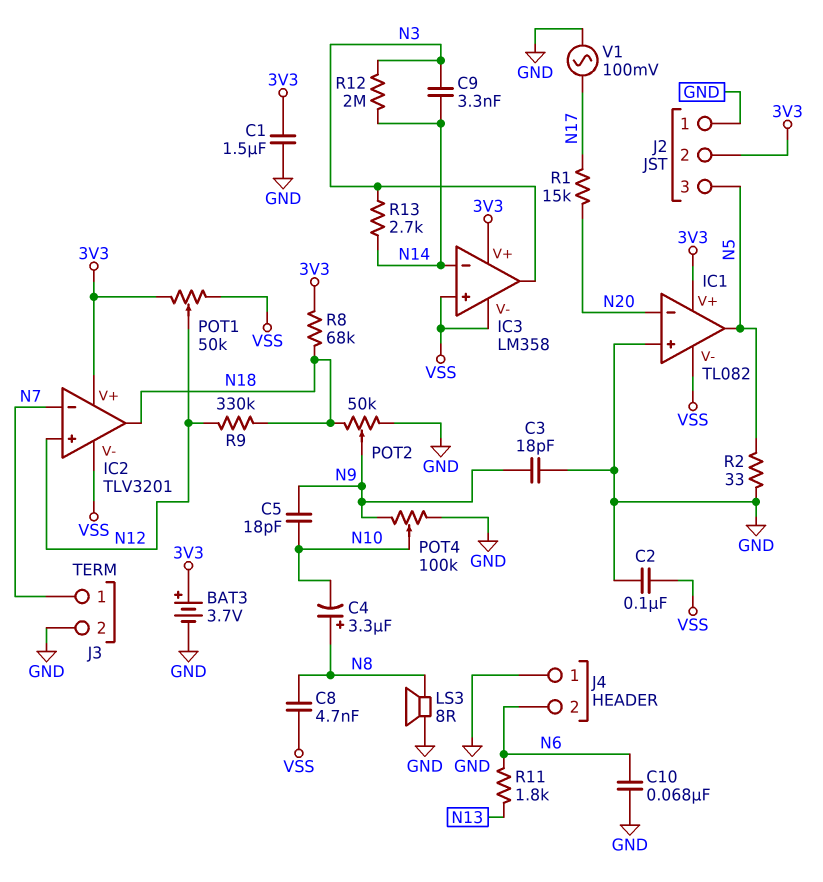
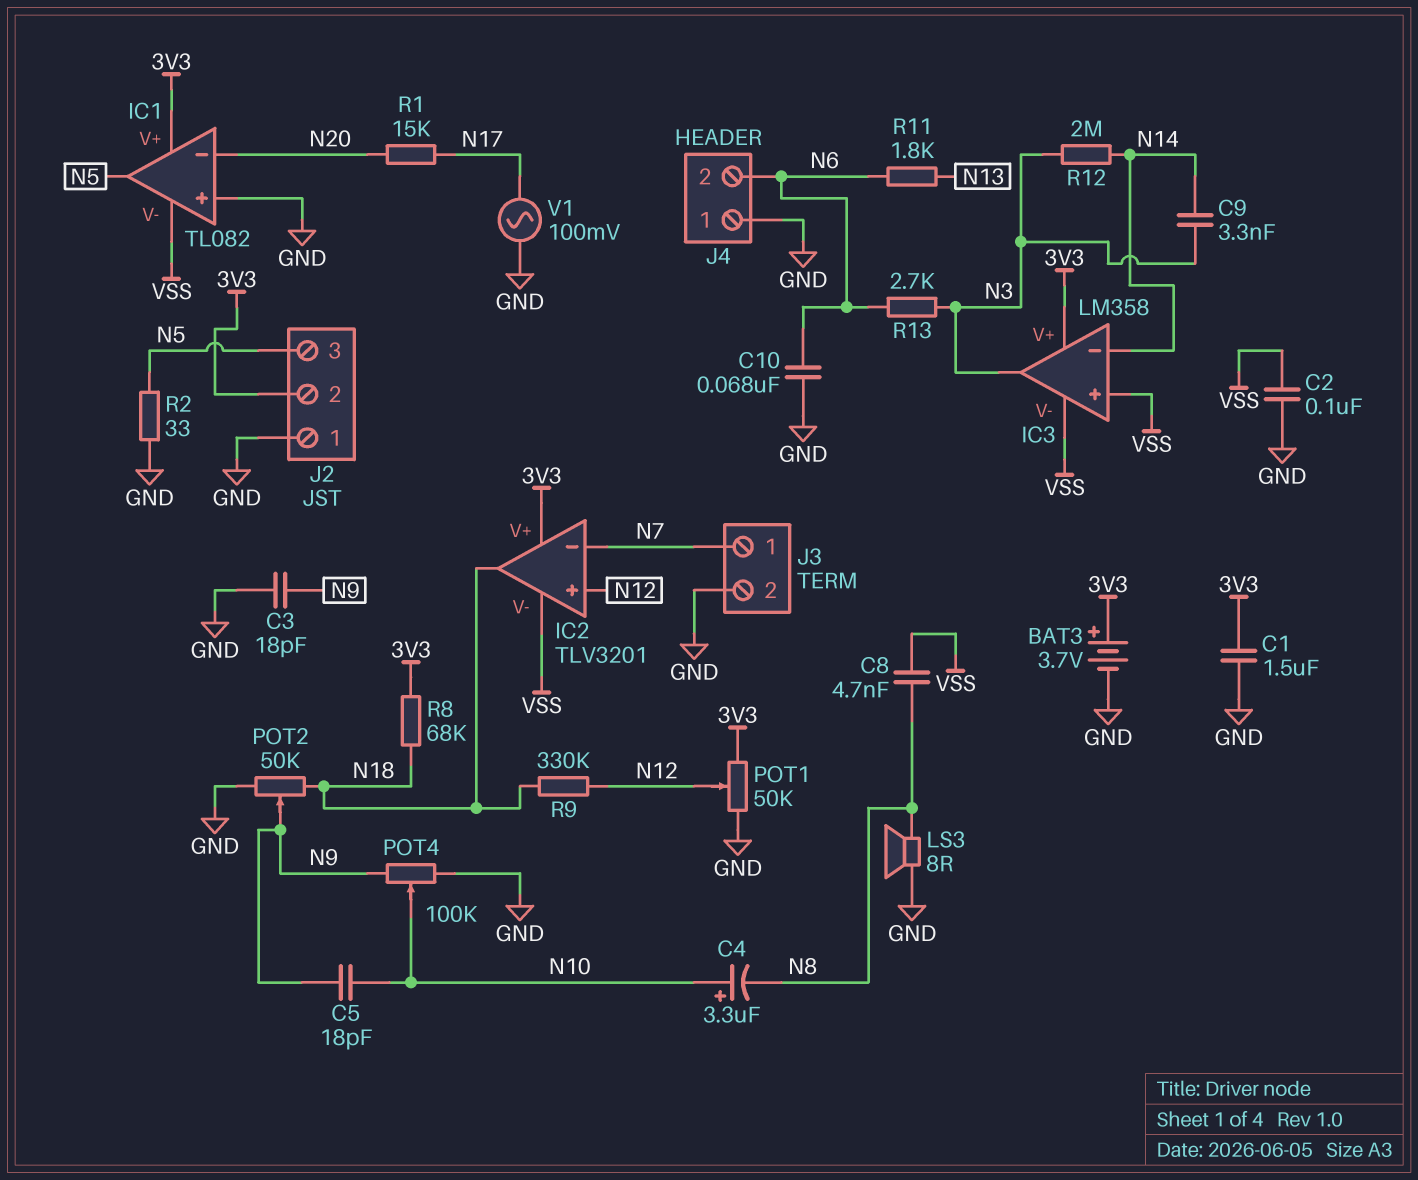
C4: 3.3uF (plus N8, minus N10) -> 3.3uF (plus N10, minus N8)
POT1: 50k (3V3, VSS, wiper N12) -> 50k (3V3, GND, wiper N12)
R13: 2.7k (N3, N14) -> 2.7k (N3, N6)

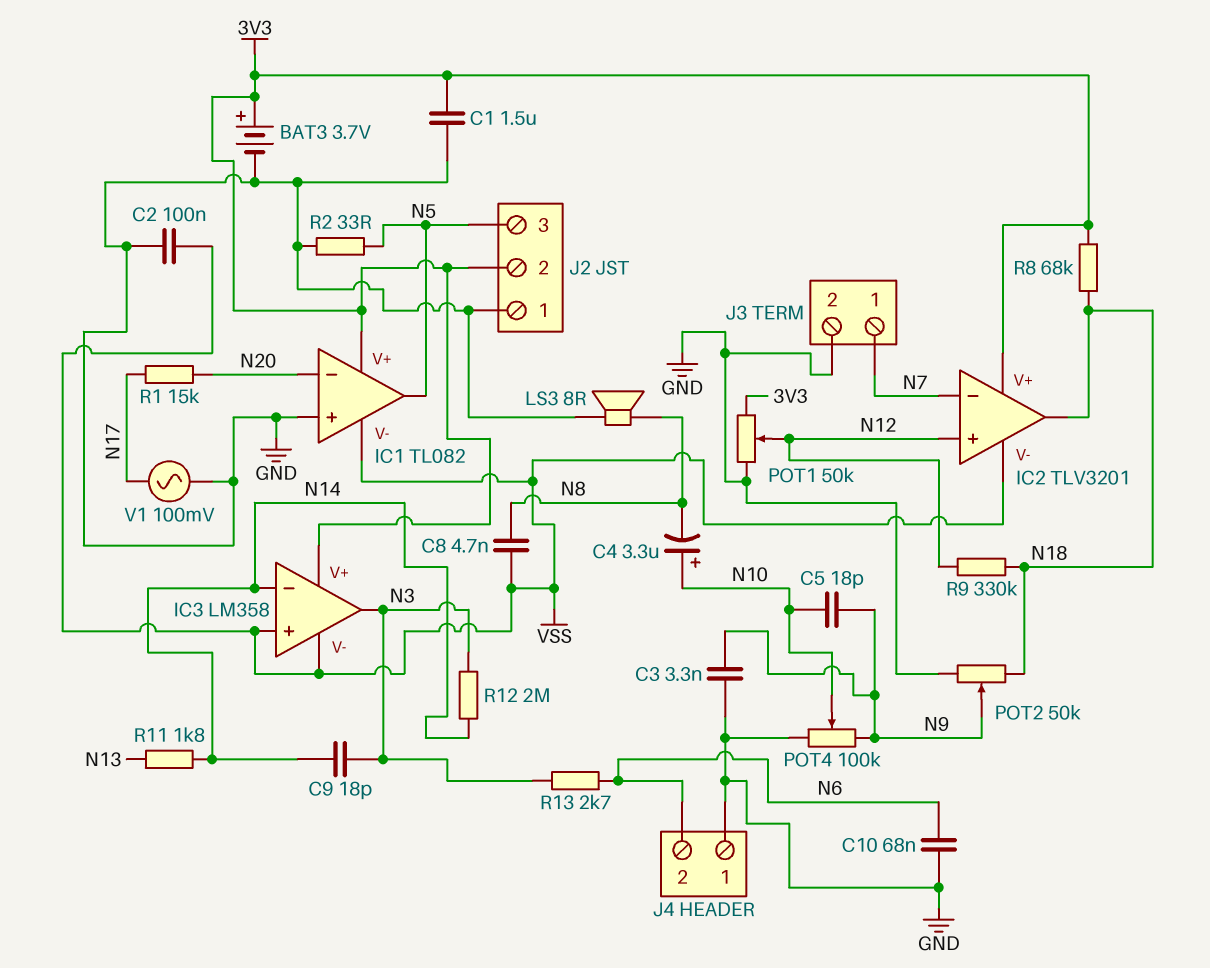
C3: 18pF (GND, N9) -> 3.3nF (GND, N9)
C9: 3.3nF (N3, N14) -> 18pF (N3, N14)
R11: 1.8k (N6, N13) -> 1.8k (N13, N14)

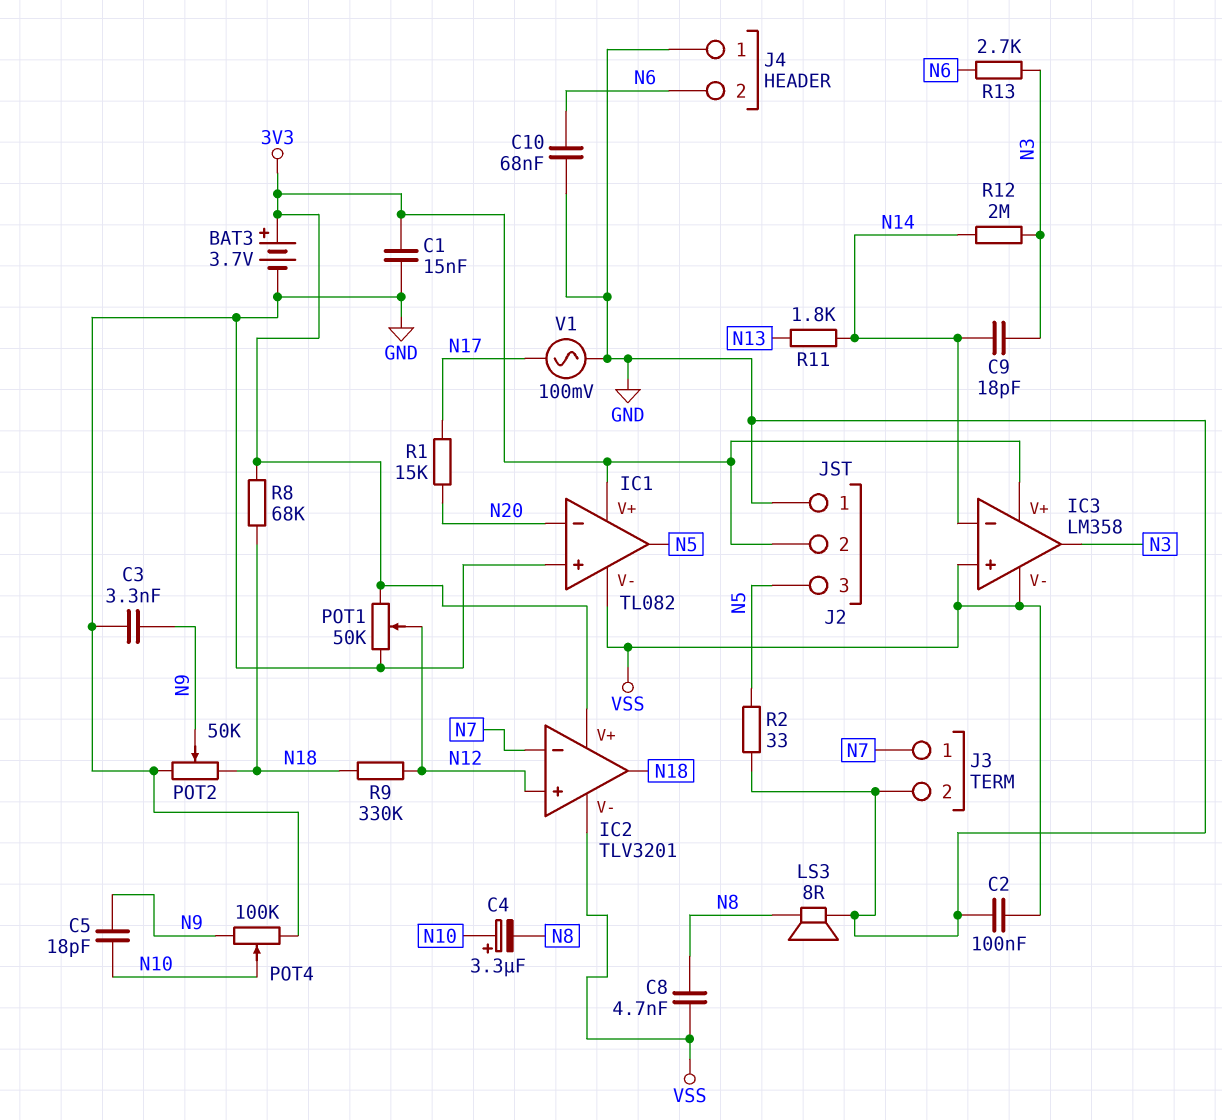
C1: 1.5uF (3V3, GND) -> 15nF (3V3, GND)

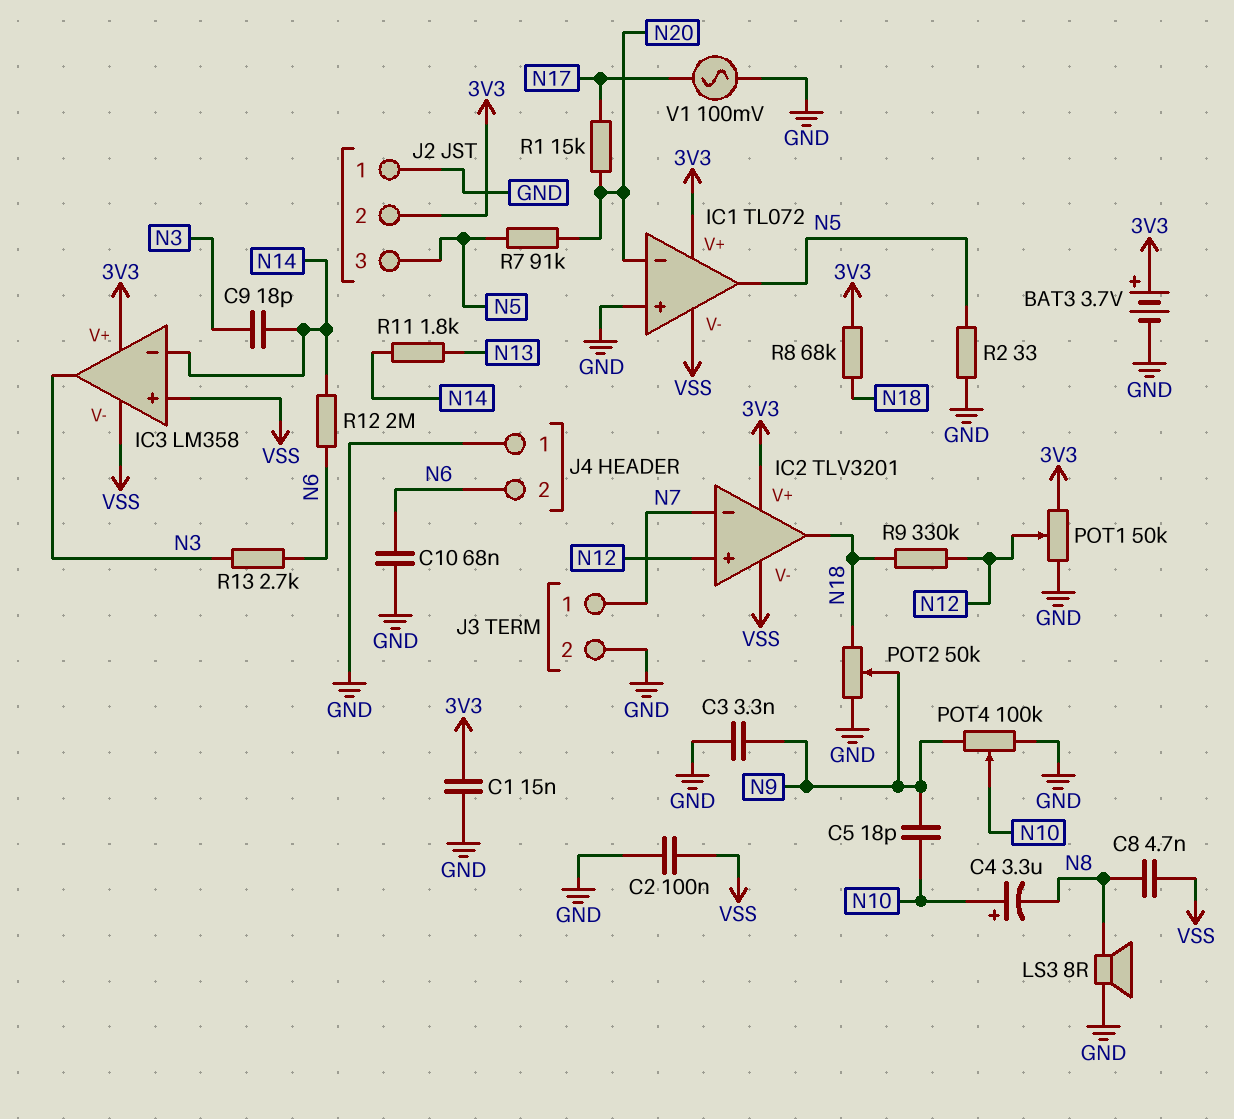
IC1: TL082 -> TL072
R7: none -> 91k (N5, N20)
R12: 2M (N3, N14) -> 2M (N6, N14)

